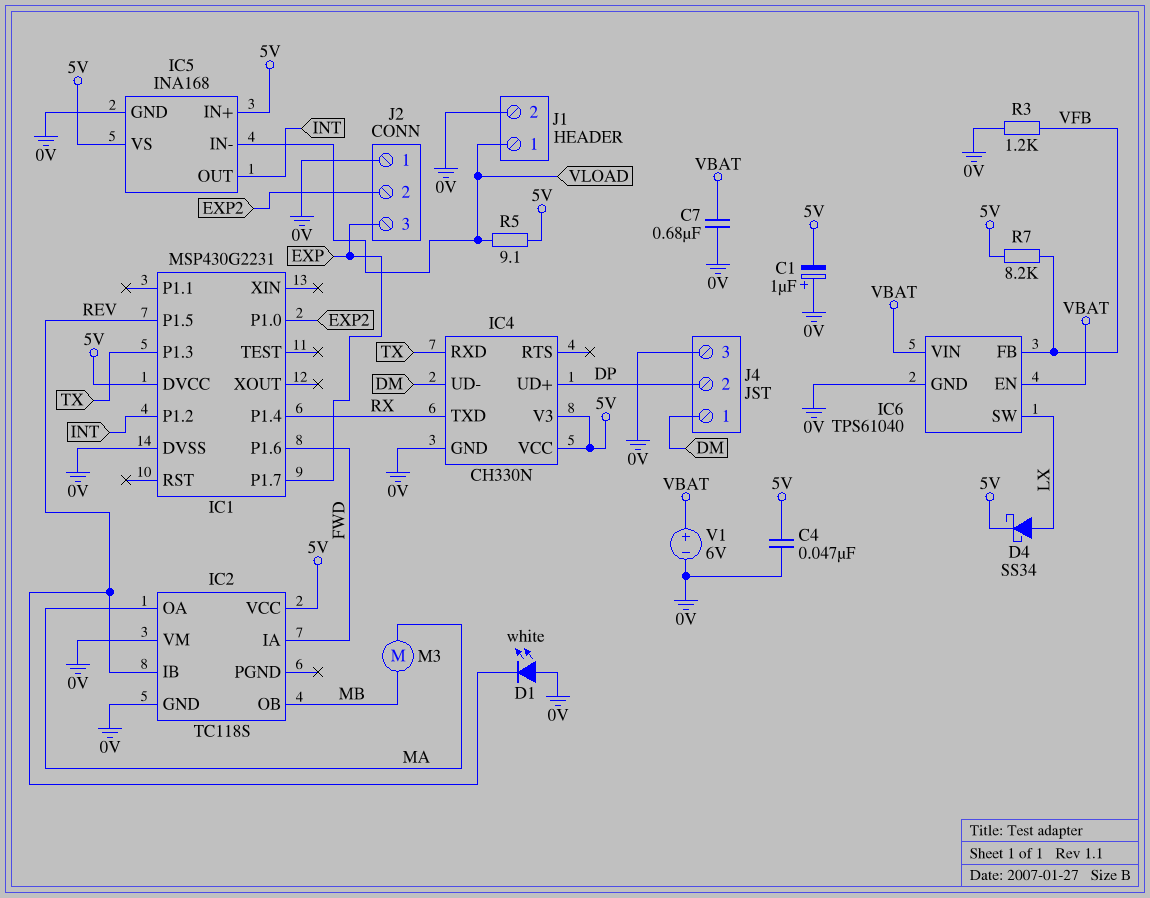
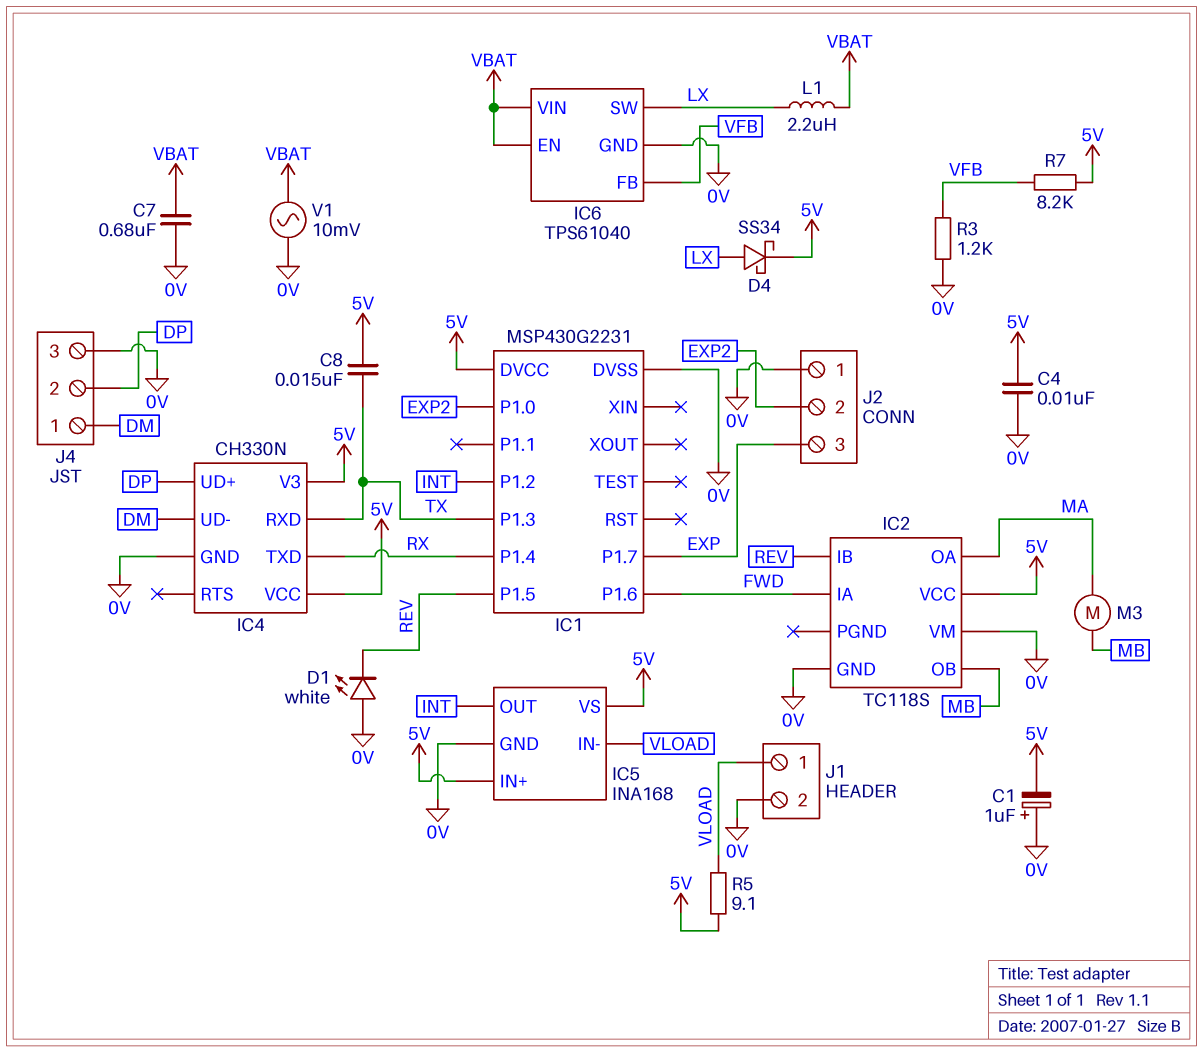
C4: 47nF (0V, 5V) -> 10nF (0V, 5V)
C8: none -> 15nF (5V, TX)
L1: none -> 2.2uH (LX, VBAT)
V1: 6V (plus VBAT, minus 0V) -> AC 10mV (0V, VBAT)

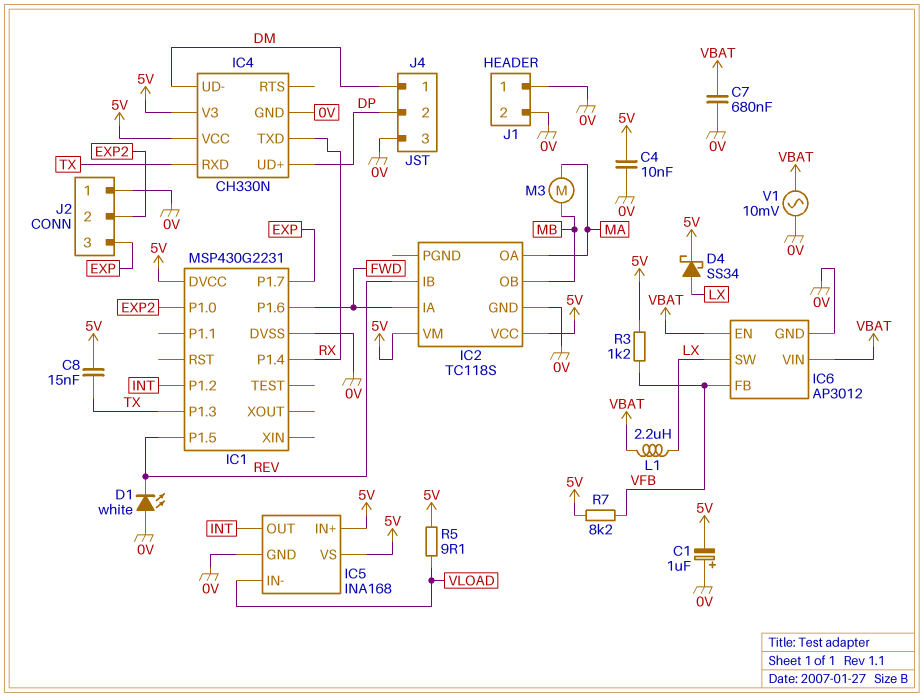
IC2 pin VM: 0V -> 5V
IC6: TPS61040 -> AP3012
J1 pin 1: VLOAD -> 0V
R3: 1.2k (0V, VFB) -> 1.2k (5V, VFB)

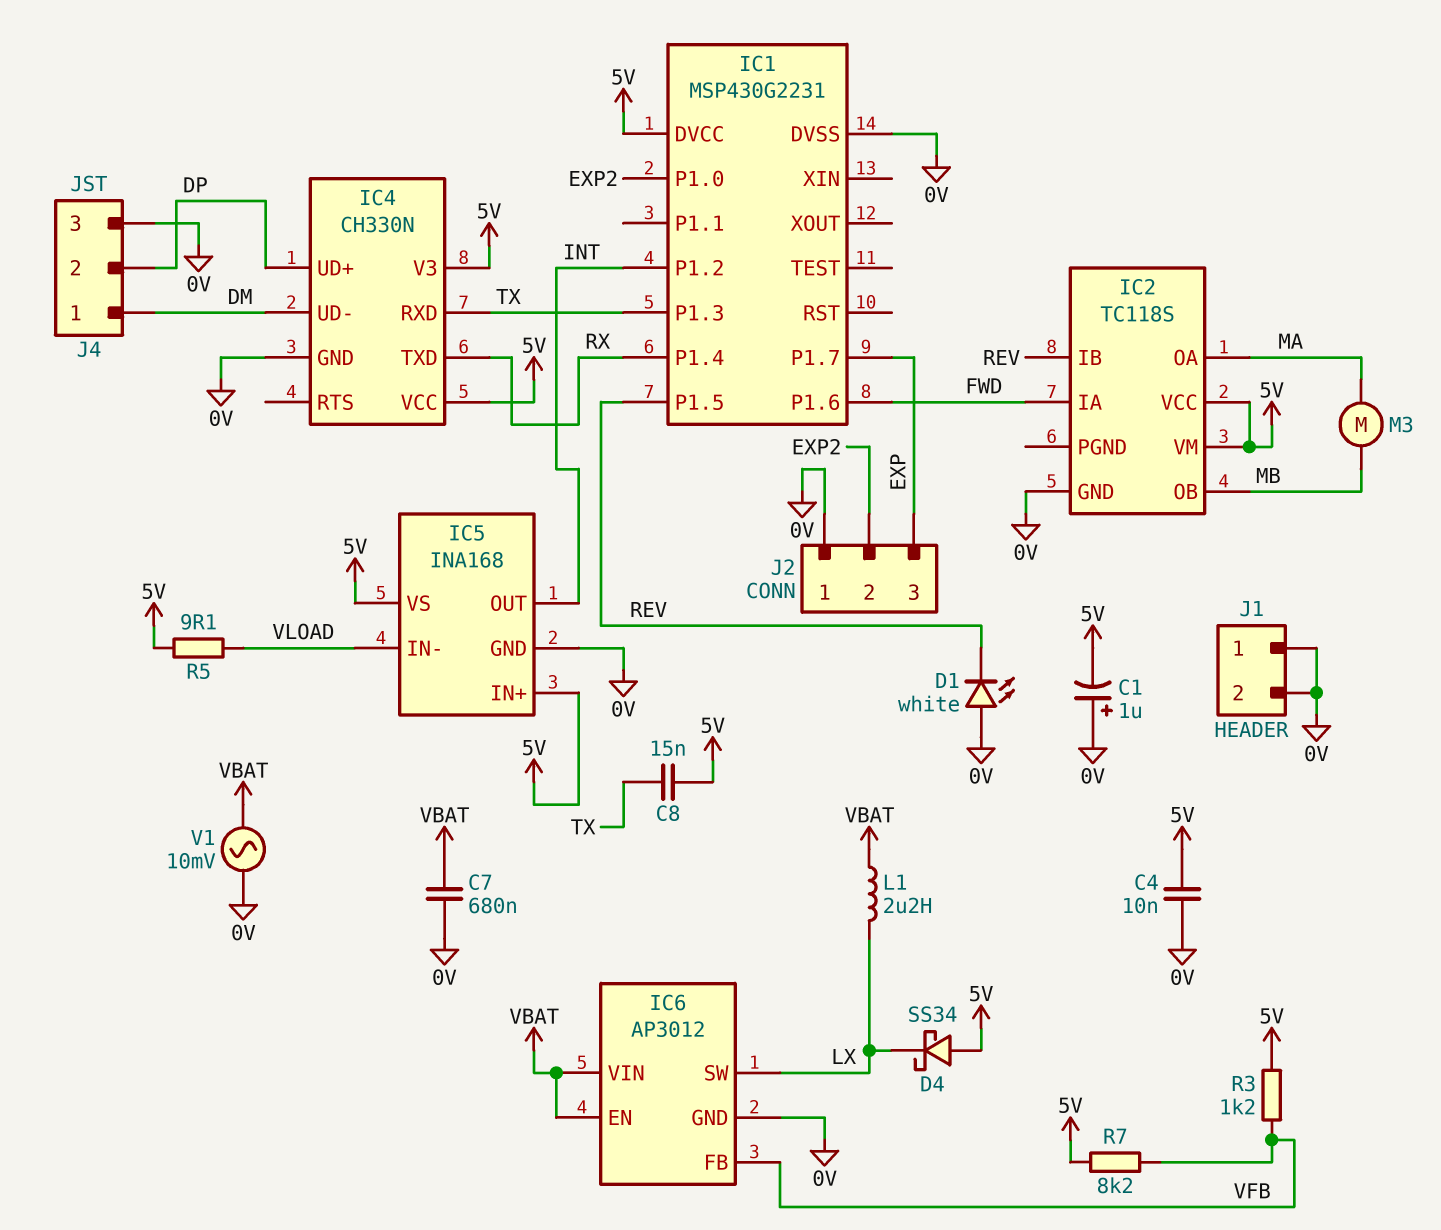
D4: schottky SS34 (A LX, K 5V) -> schottky SS34 (A 5V, K LX)

